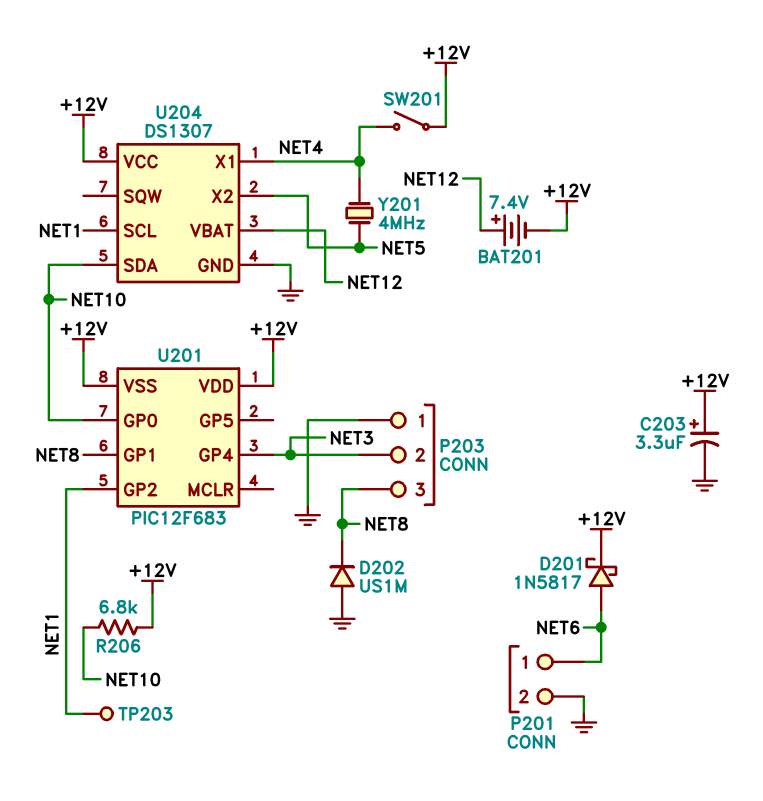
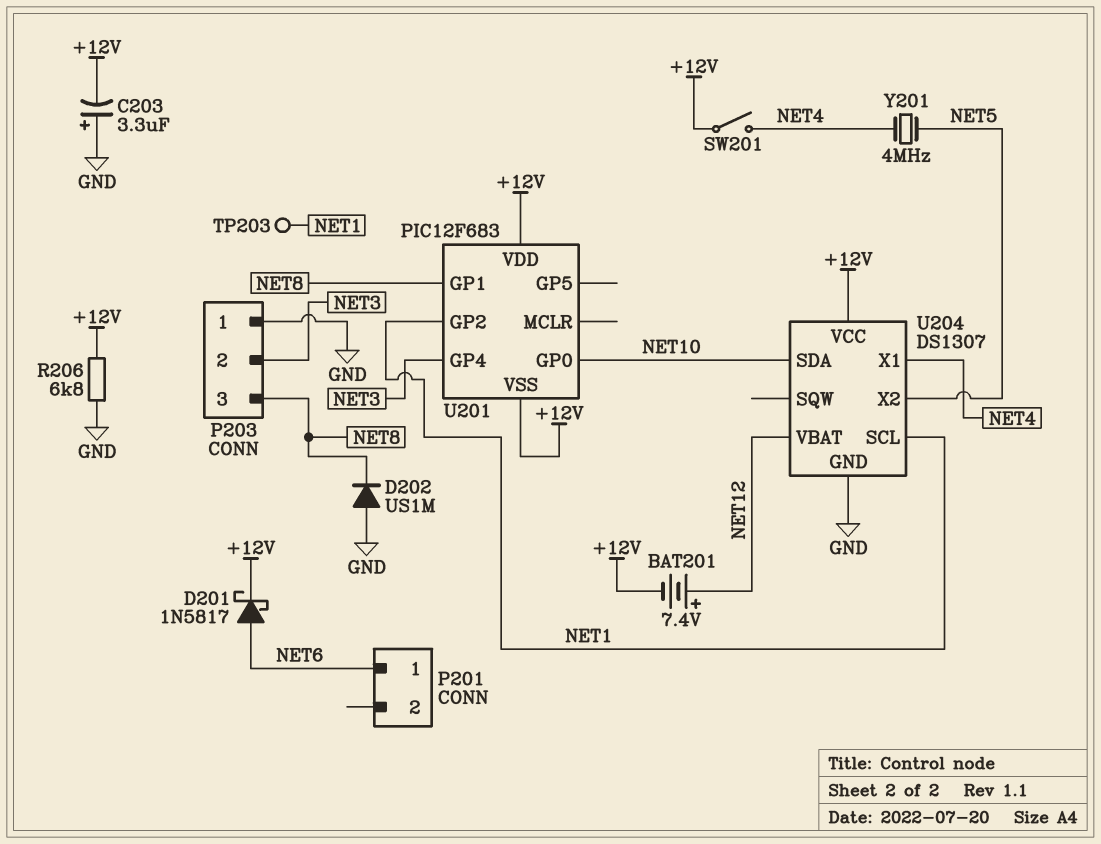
C203: 3.3uF (plus +12V, minus GND) -> 3.3uF (plus GND, minus +12V)
P201 pin 2: GND -> none
R206: 6.8k (+12V, NET10) -> 6.8k (+12V, GND)

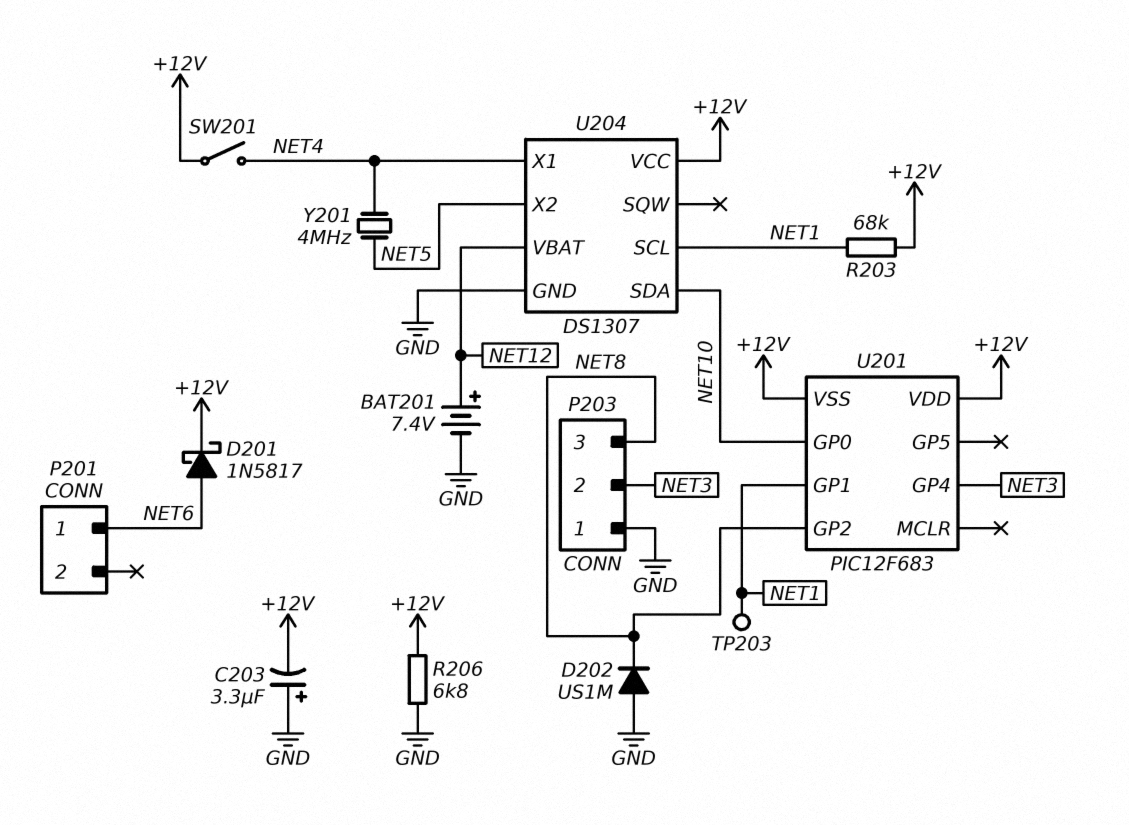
BAT201: 7.4V (plus NET12, minus +12V) -> 7.4V (plus NET12, minus GND)
R203: none -> 68k (+12V, NET1)
U201 pin GP1: NET8 -> NET1
U201 pin GP2: NET1 -> NET8

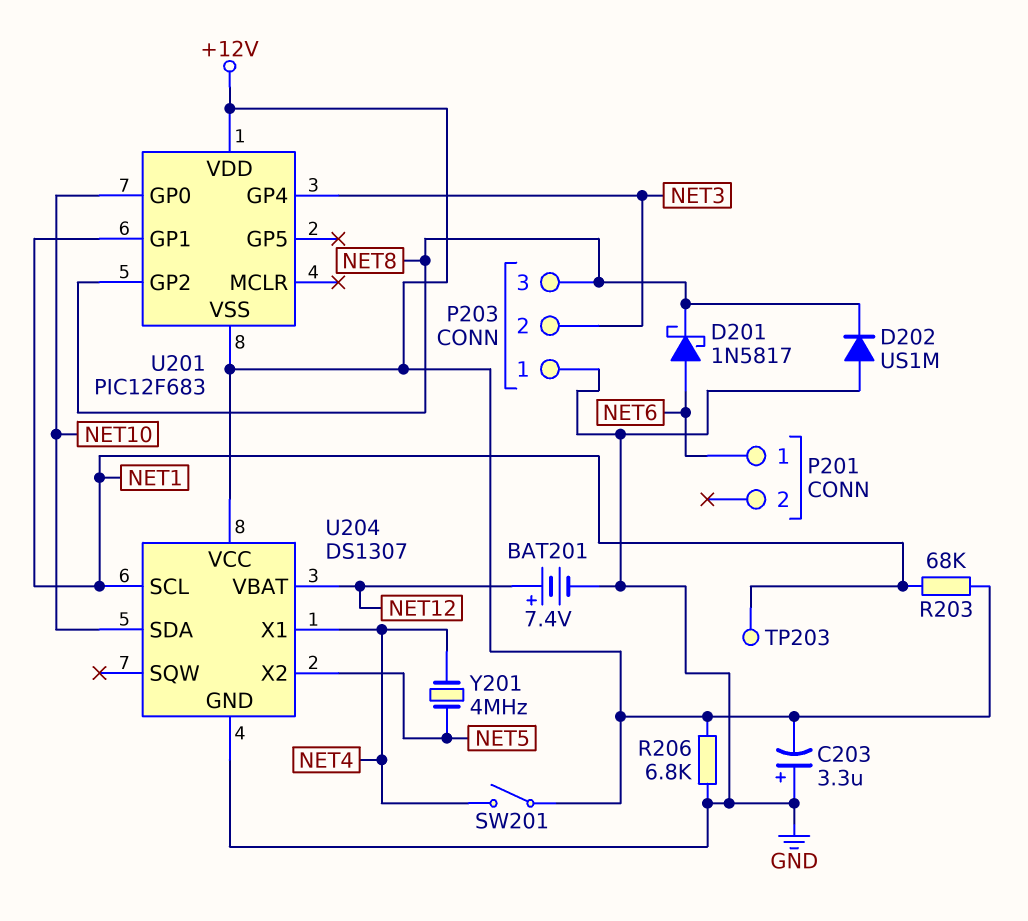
D201: schottky 1N5817 (A NET6, K +12V) -> schottky 1N5817 (A NET6, K NET8)

